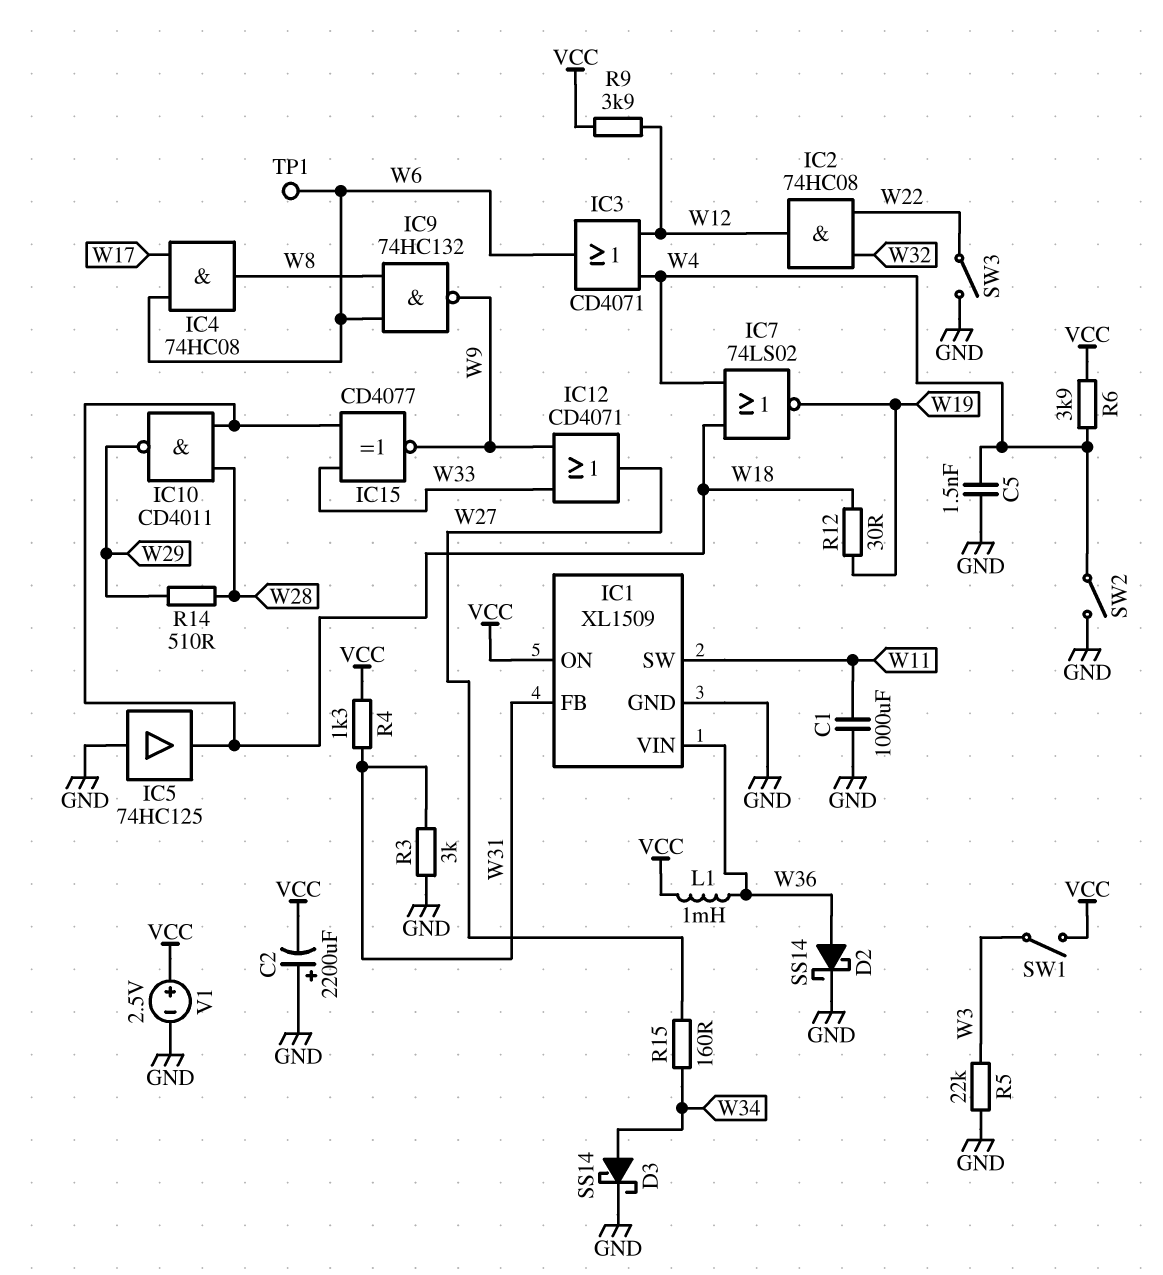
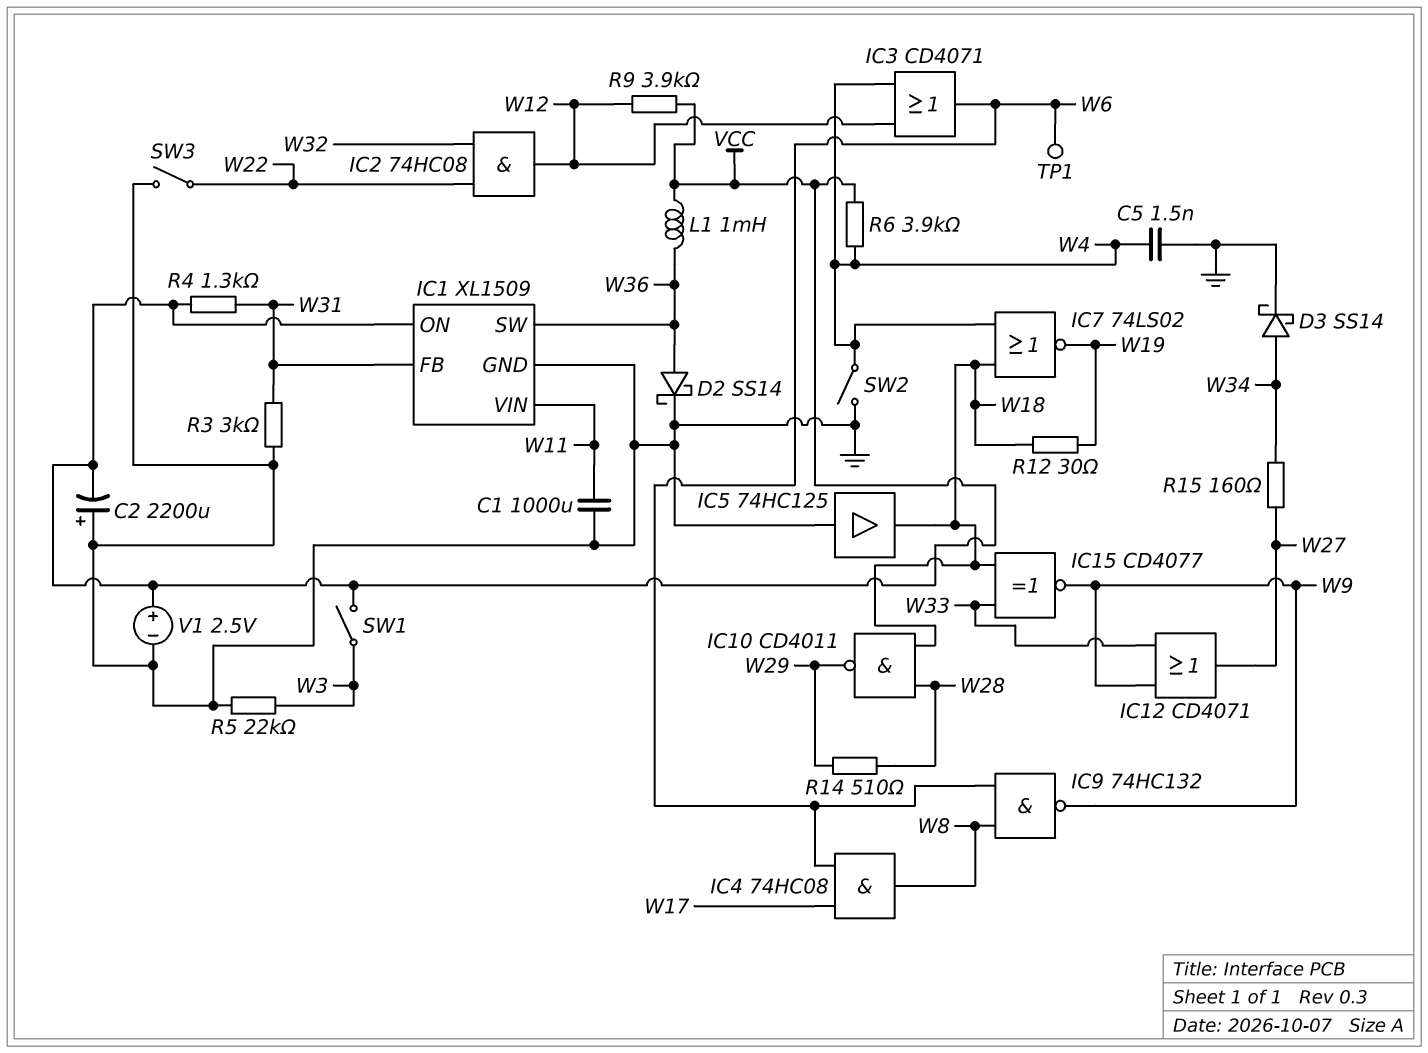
IC1 pin SW: W11 -> W36
IC1 pin VIN: W36 -> W11

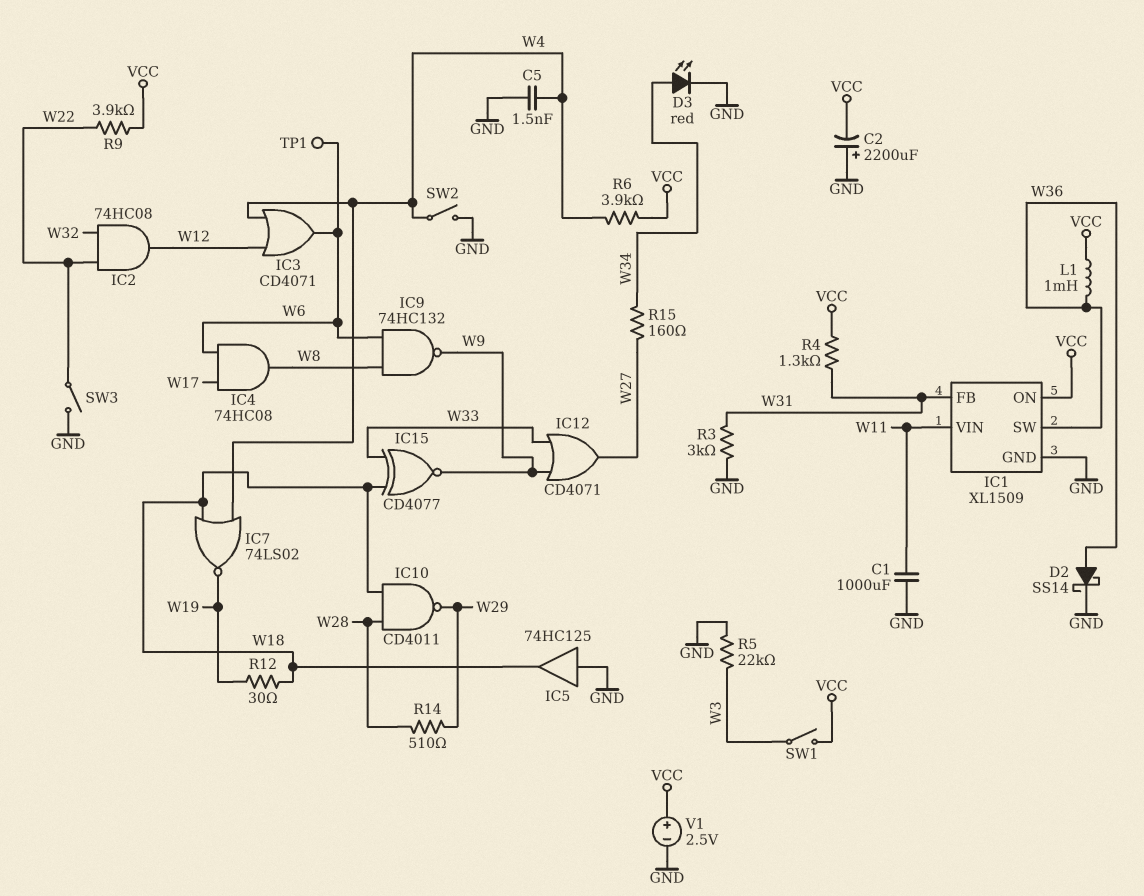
D3: schottky SS14 (A W34, K GND) -> LED red (A W34, K GND)
R9: 3.9k (VCC, W12) -> 3.9k (VCC, W22)

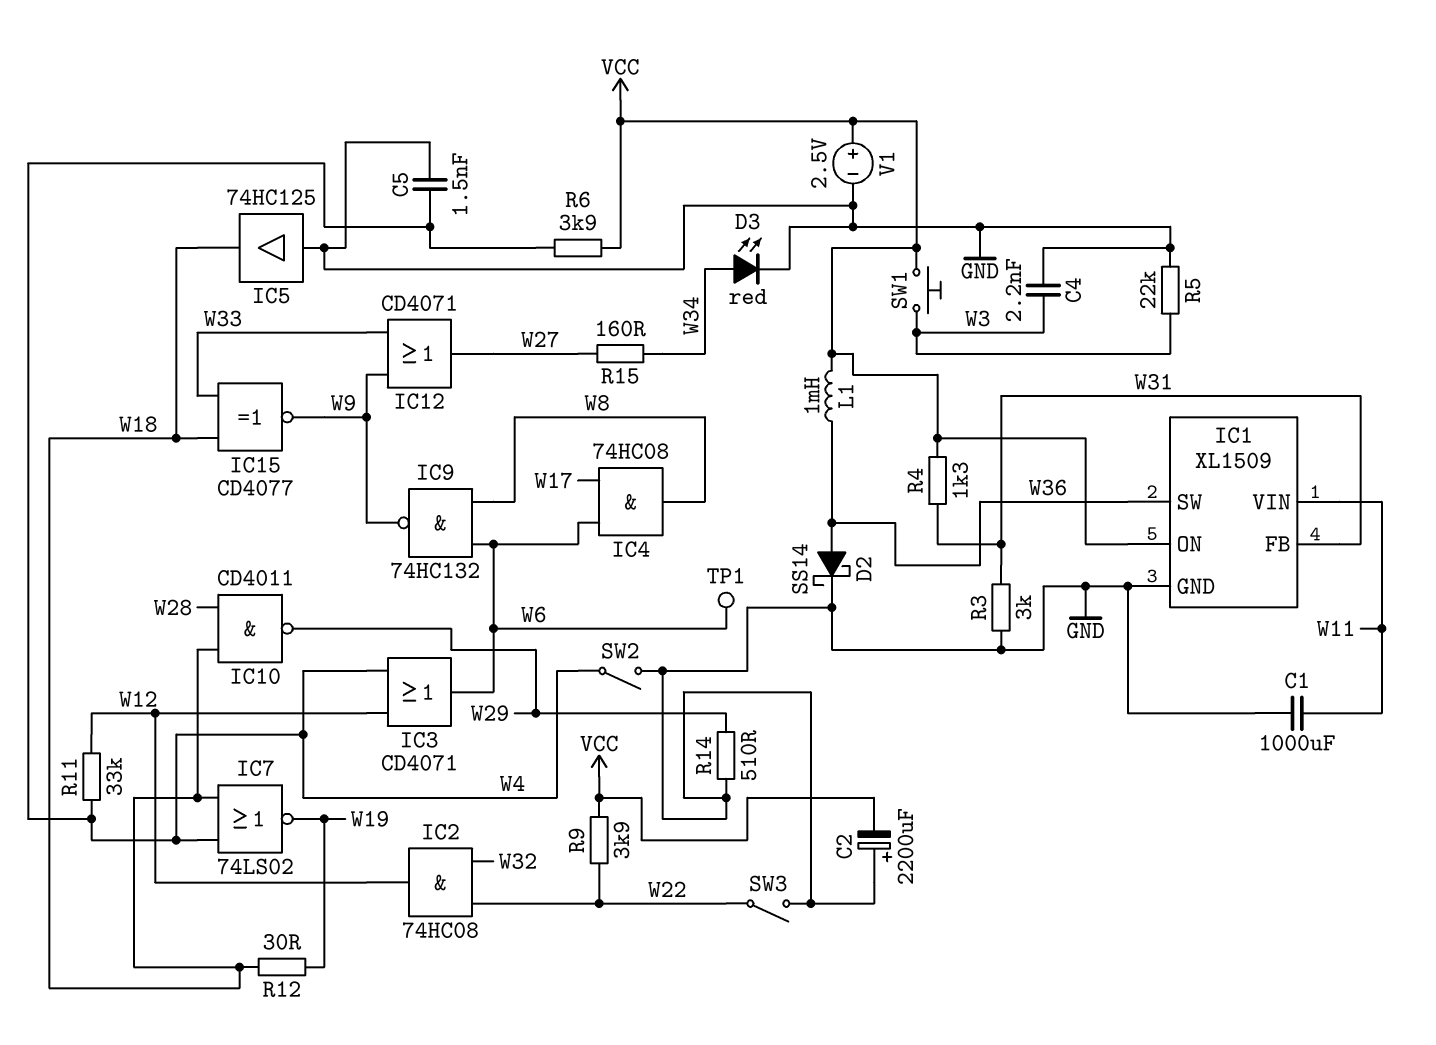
C4: none -> 2.2nF (GND, W3)
R11: none -> 33k (W4, W12)
R14: 510 (W28, W29) -> 510 (GND, W29)
SW1: switch (VCC, W3) -> button (VCC, W3)

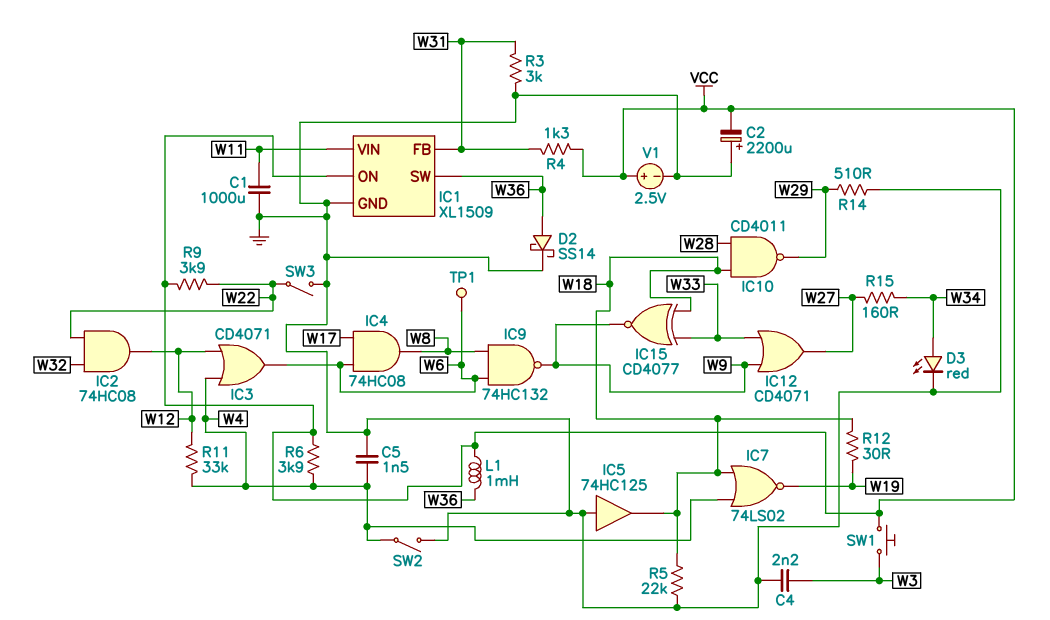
R5: 22k (GND, W3) -> 22k (GND, W18)

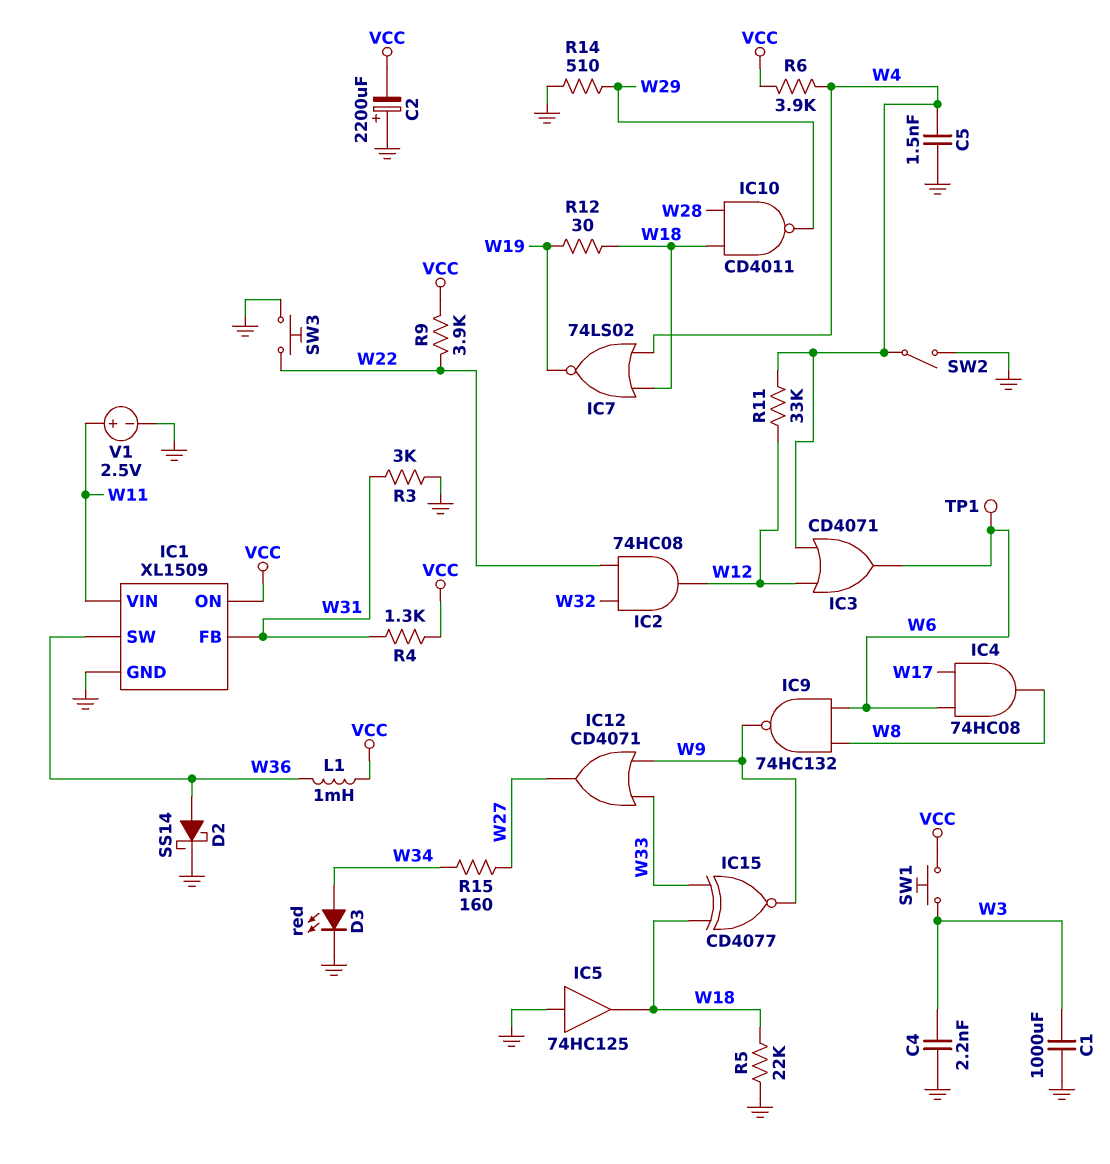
C1: 1000uF (GND, W11) -> 1000uF (GND, W3)
SW3: switch (GND, W22) -> button (GND, W22)
V1: 2.5V (plus VCC, minus GND) -> 2.5V (plus W11, minus GND)

